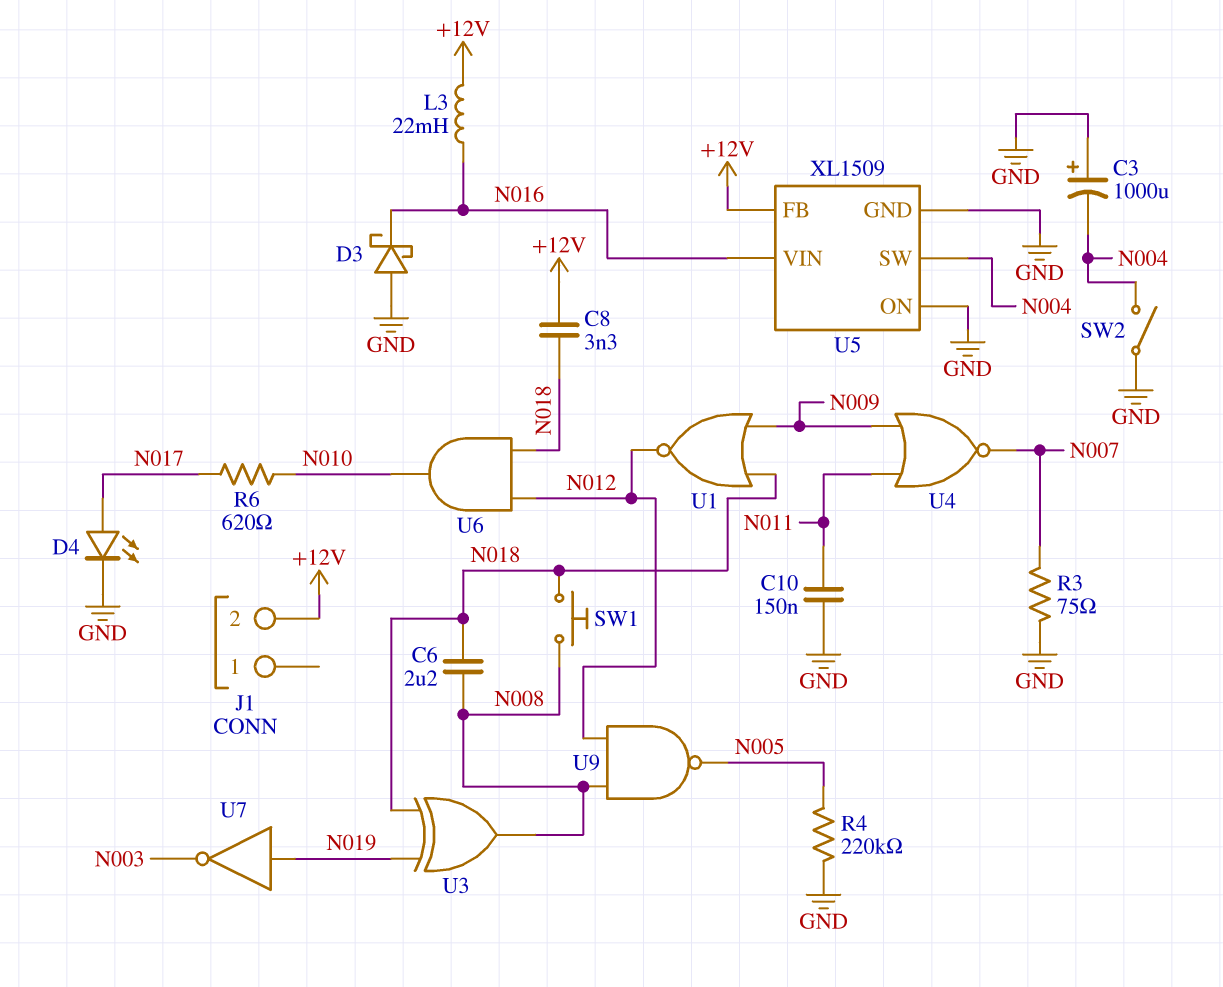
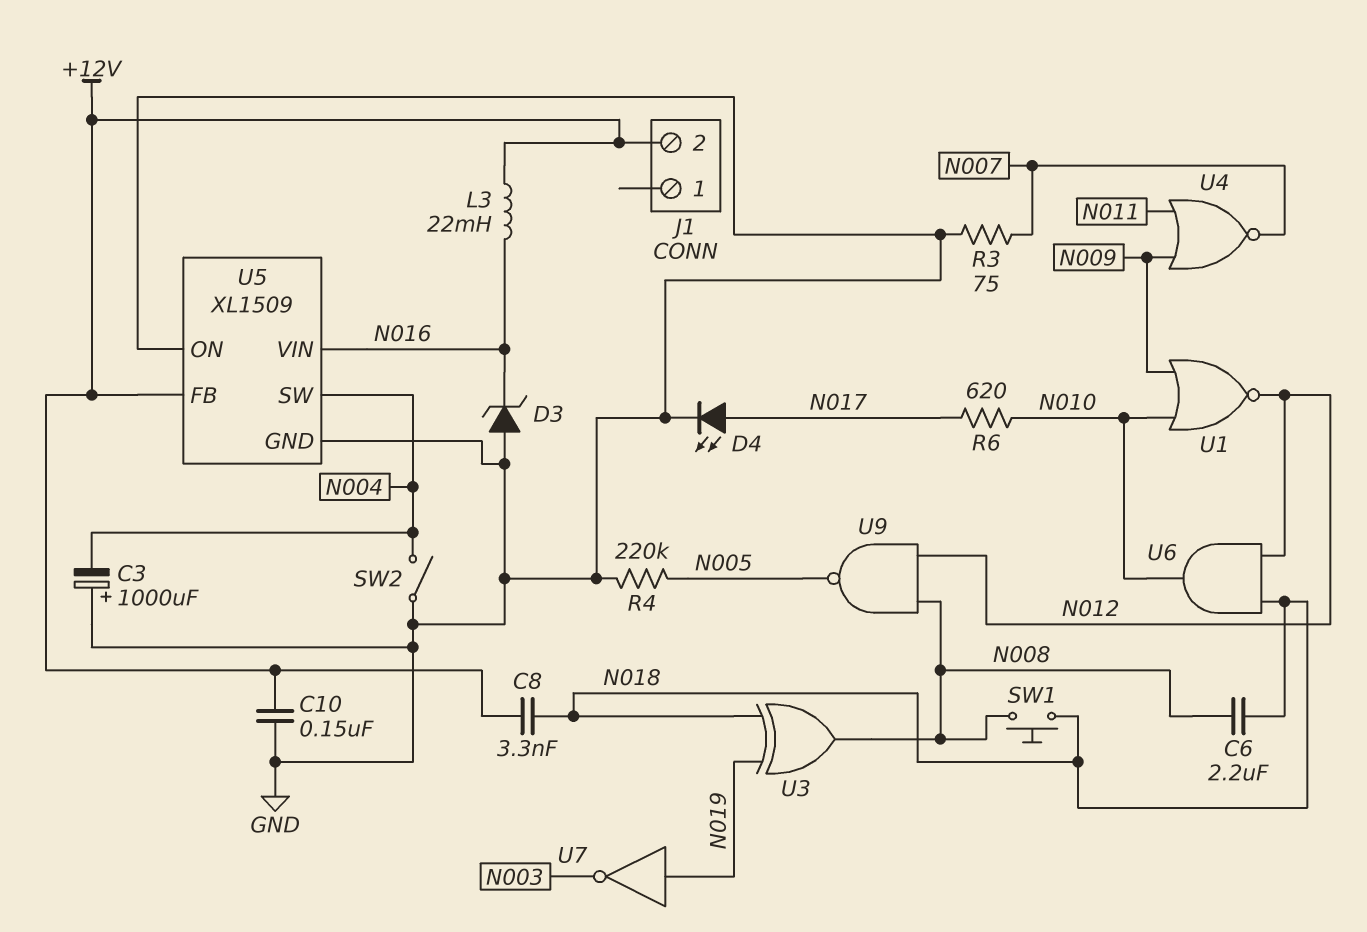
C10: 150nF (GND, N011) -> 150nF (+12V, GND)
D3: schottky (A GND, K N016) -> zener (A GND, K N016)
U1: NOR (in N009, in N018, out N012) -> NOR (in N009, in N010, out N012)

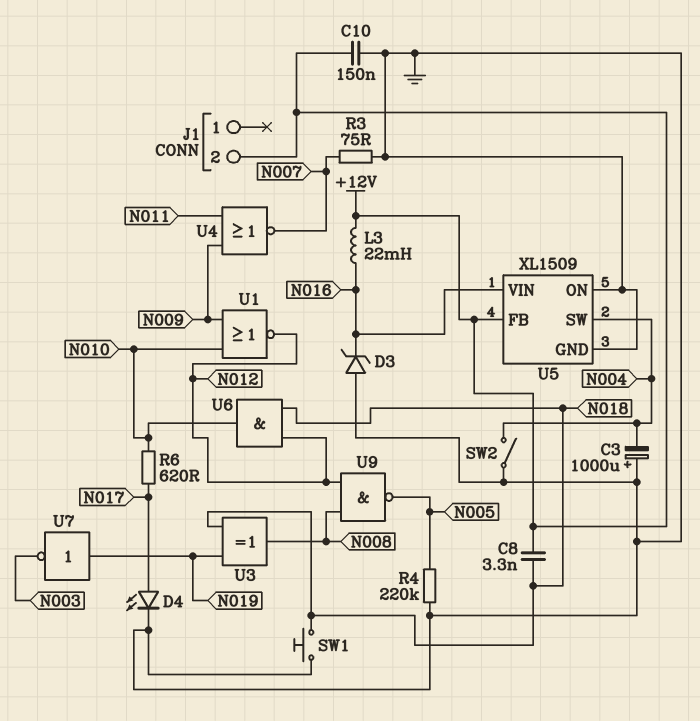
C6: 2.2uF (N008, N018) -> none
SW1: button (N008, N018) -> button (GND, N018)

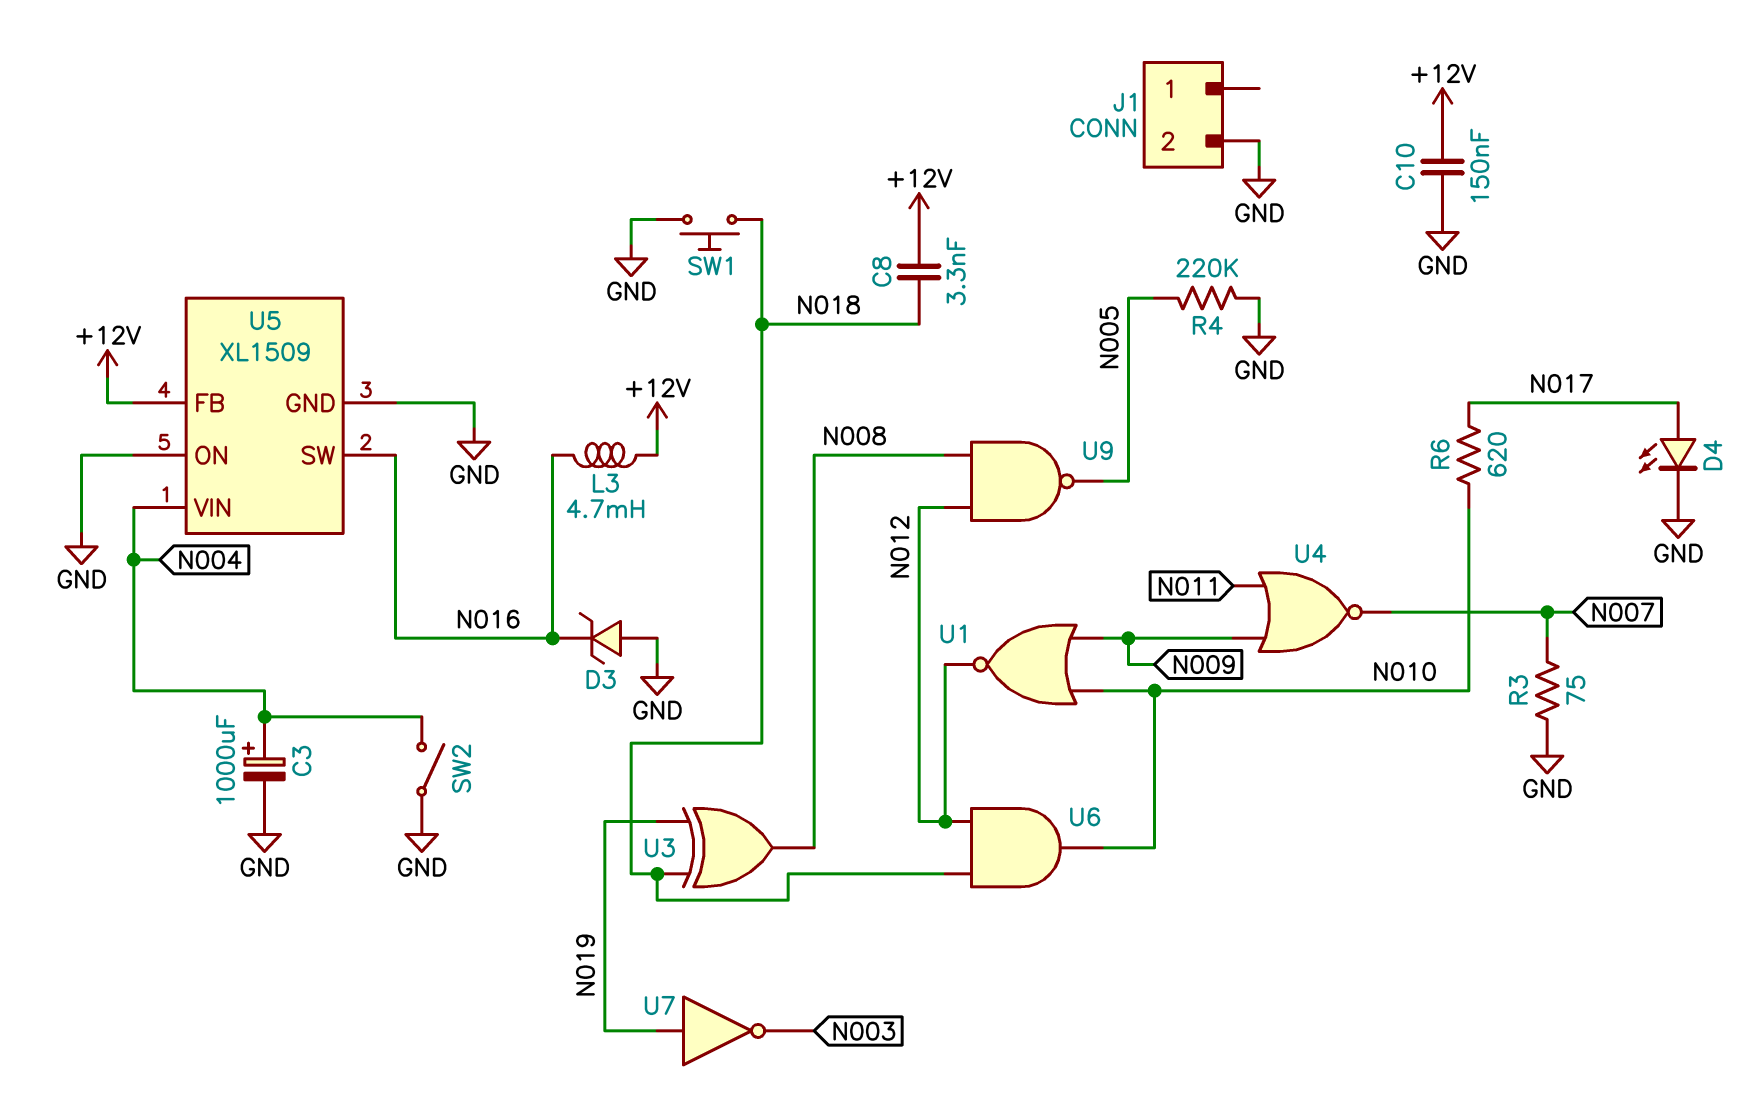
C3: 1000uF (plus GND, minus N004) -> 1000uF (plus N004, minus GND)
J1 pin 2: +12V -> GND
L3: 22mH (+12V, N016) -> 4.7mH (+12V, N016)
U5 pin SW: N004 -> N016
U5 pin VIN: N016 -> N004

